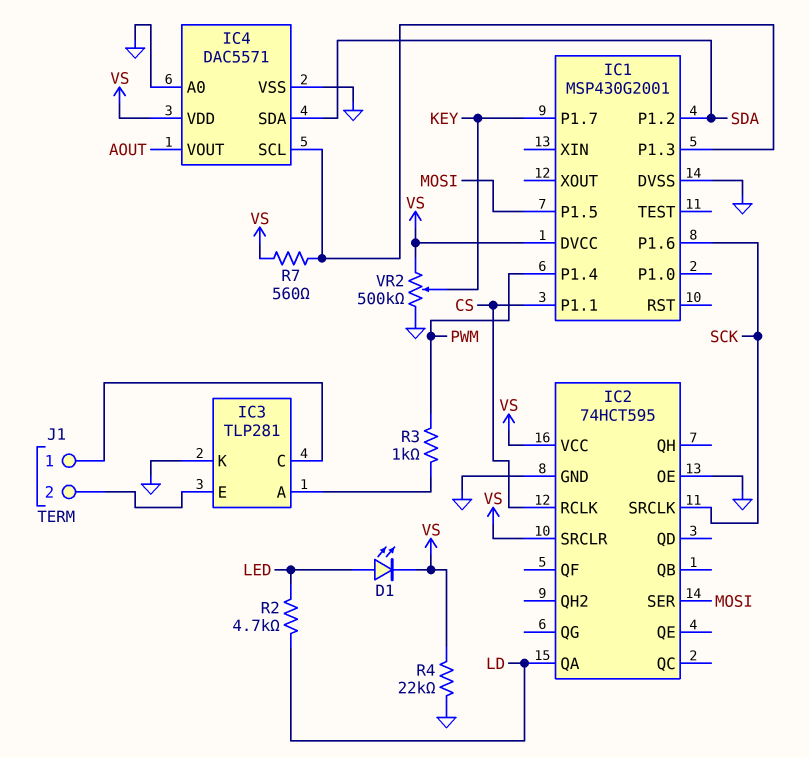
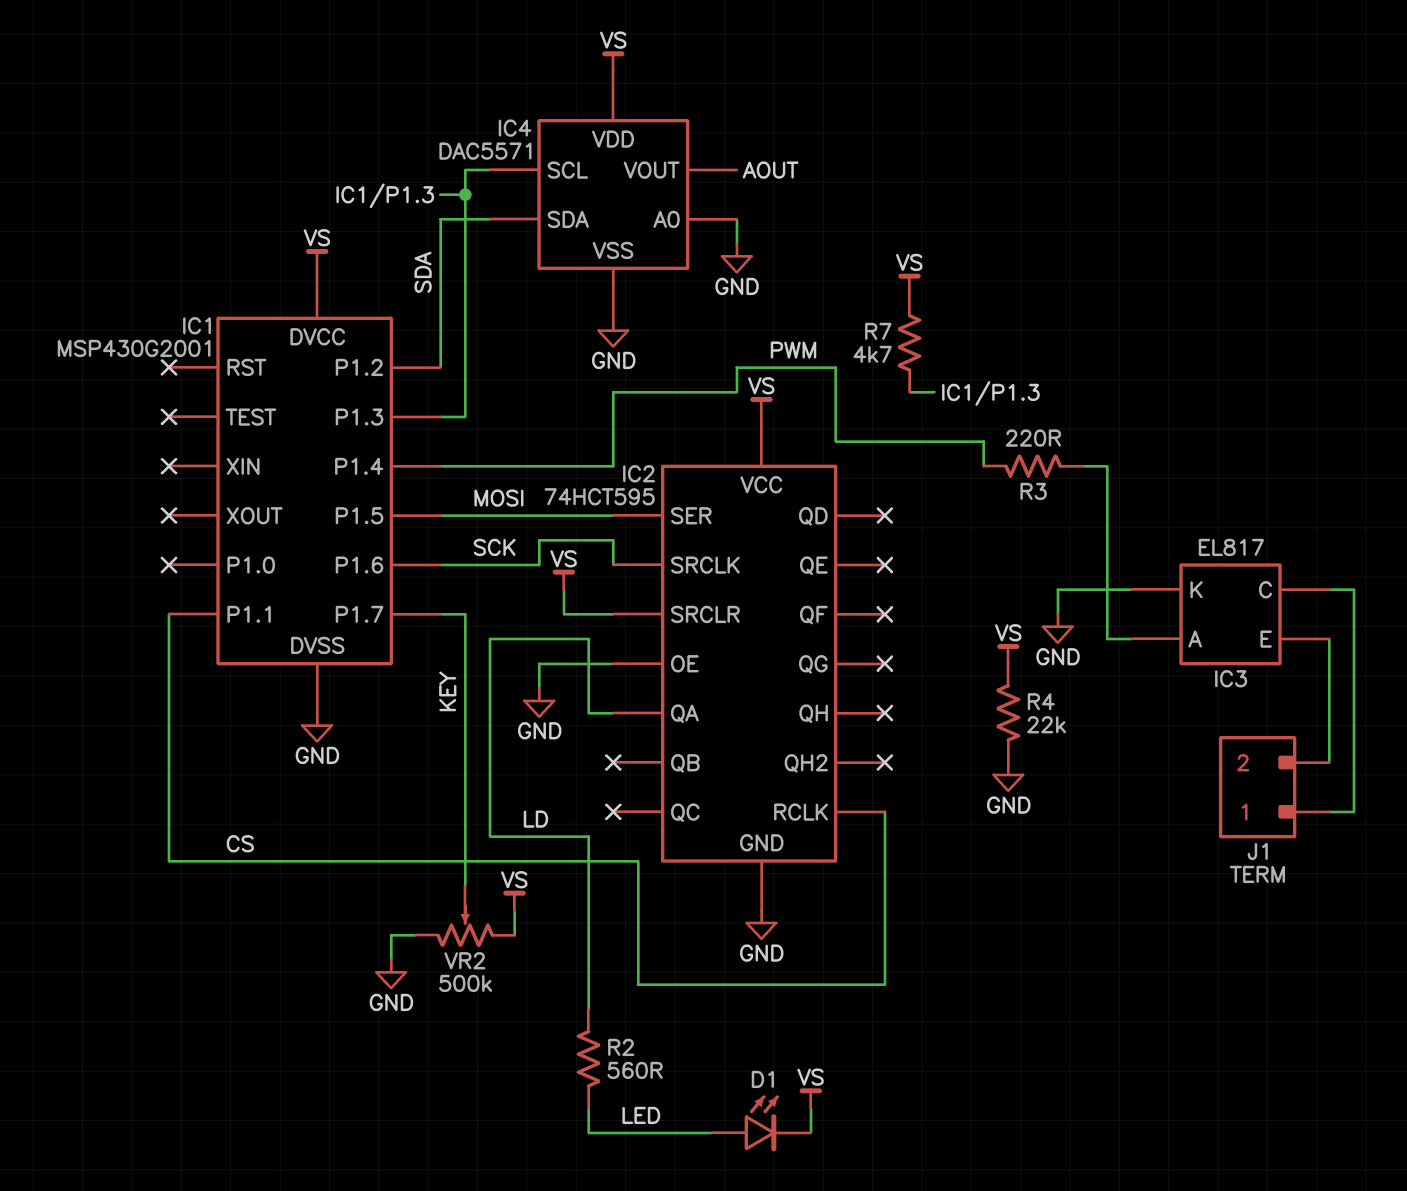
IC3: TLP281 -> EL817
R2: 4.7k (LD, LED) -> 560 (LD, LED)
R3: 1k (IC3/A, PWM) -> 220 (IC3/A, PWM)
R7: 560 (IC1/P1.3, VS) -> 4.7k (IC1/P1.3, VS)

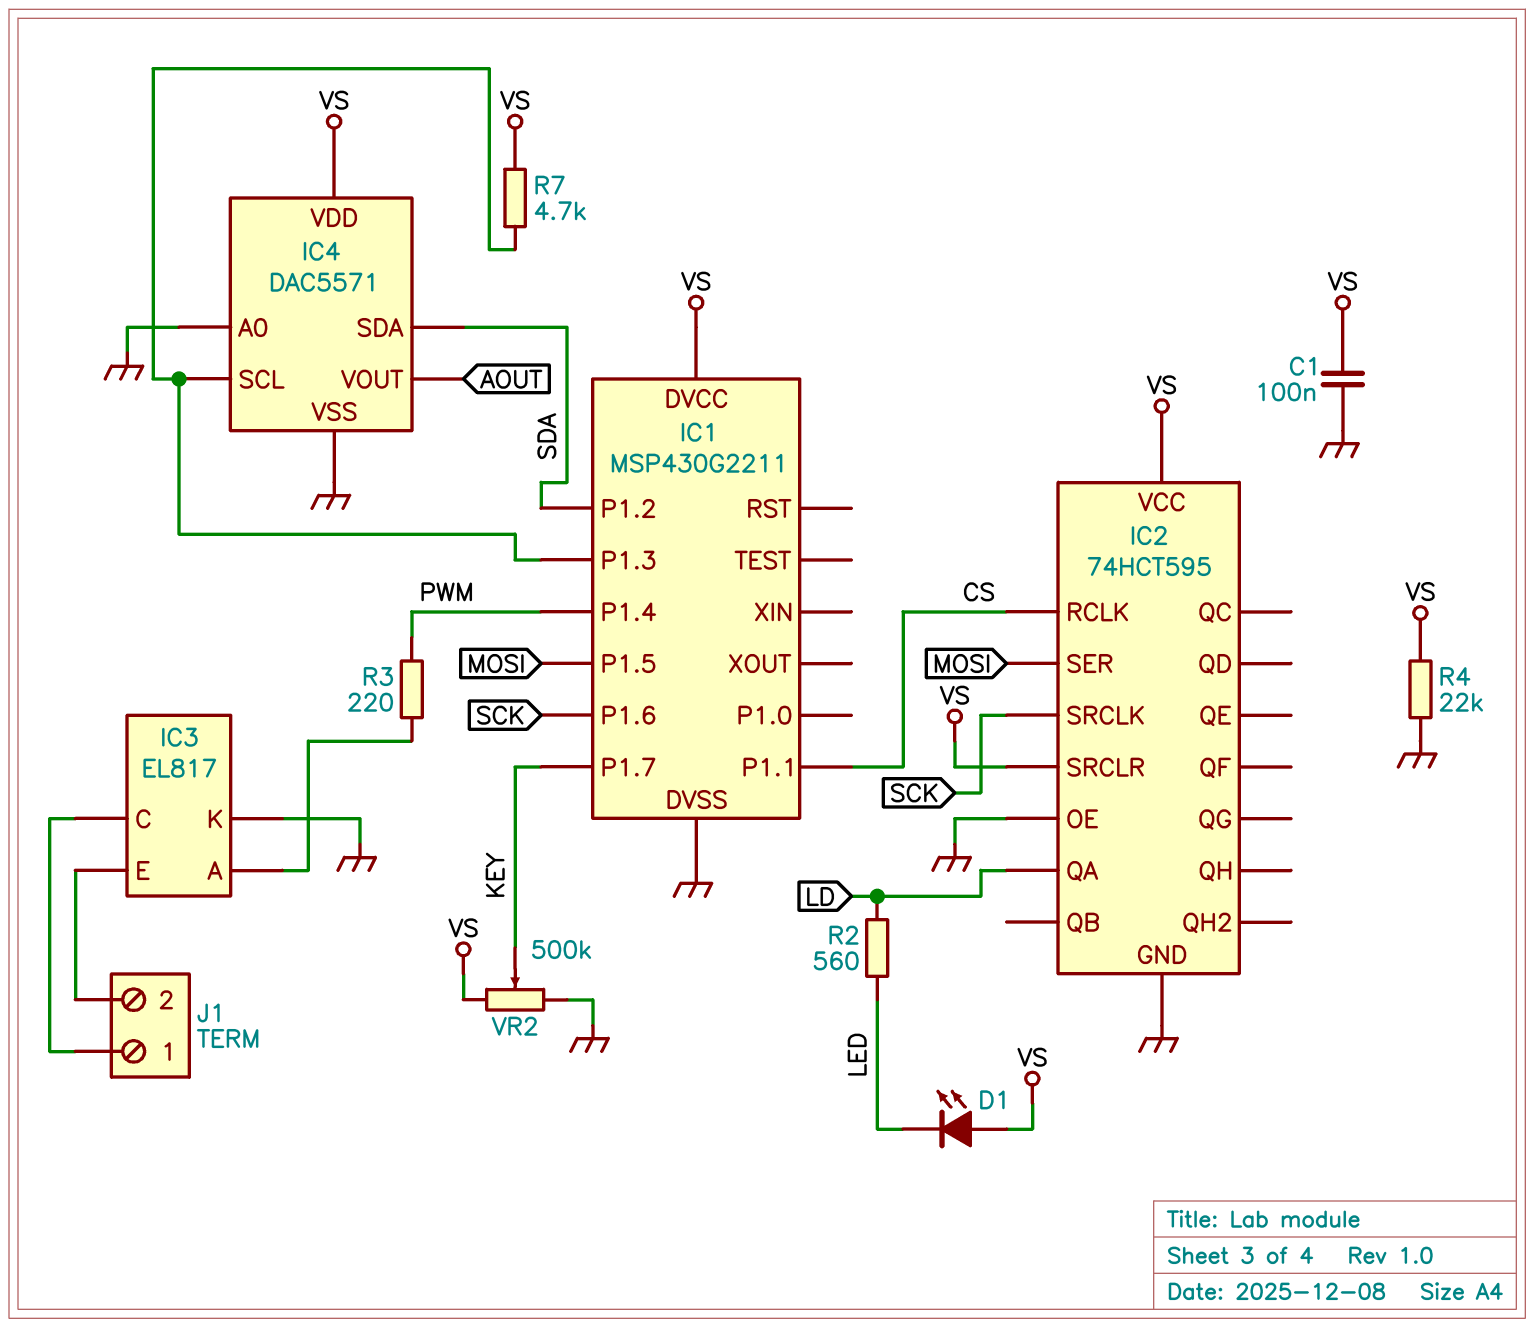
C1: none -> 100nF (GND, VS)
D1: LED (A LED, K VS) -> LED (A VS, K LED)
IC1: MSP430G2001 -> MSP430G2211

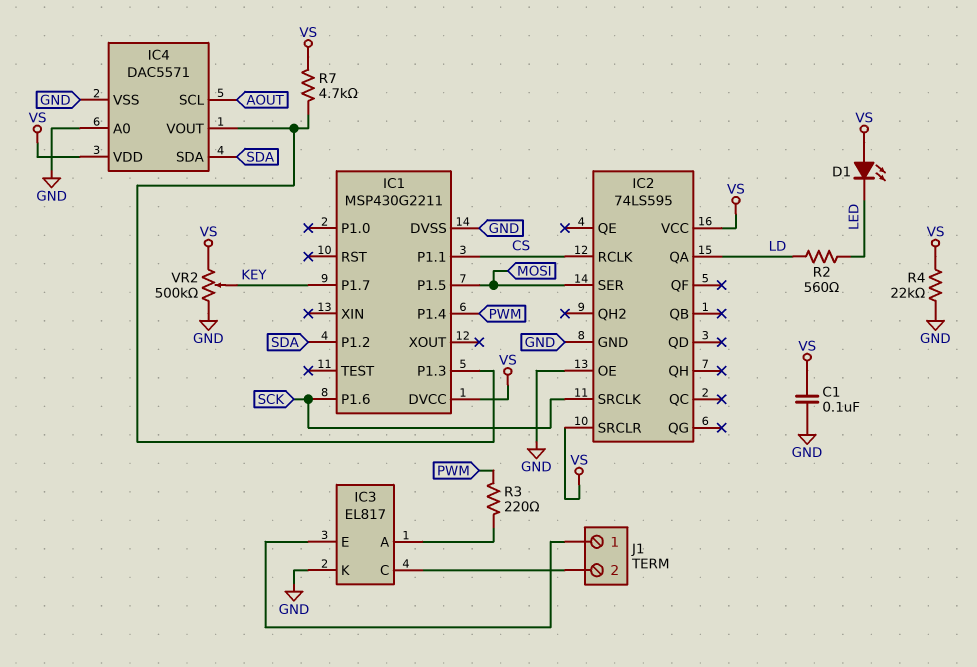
IC2: 74HCT595 -> 74LS595
IC4 pin SCL: IC1/P1.3 -> AOUT
IC4 pin VOUT: AOUT -> IC1/P1.3
J1 pin 1: IC3/C -> IC3/E
J1 pin 2: IC3/E -> IC3/C

